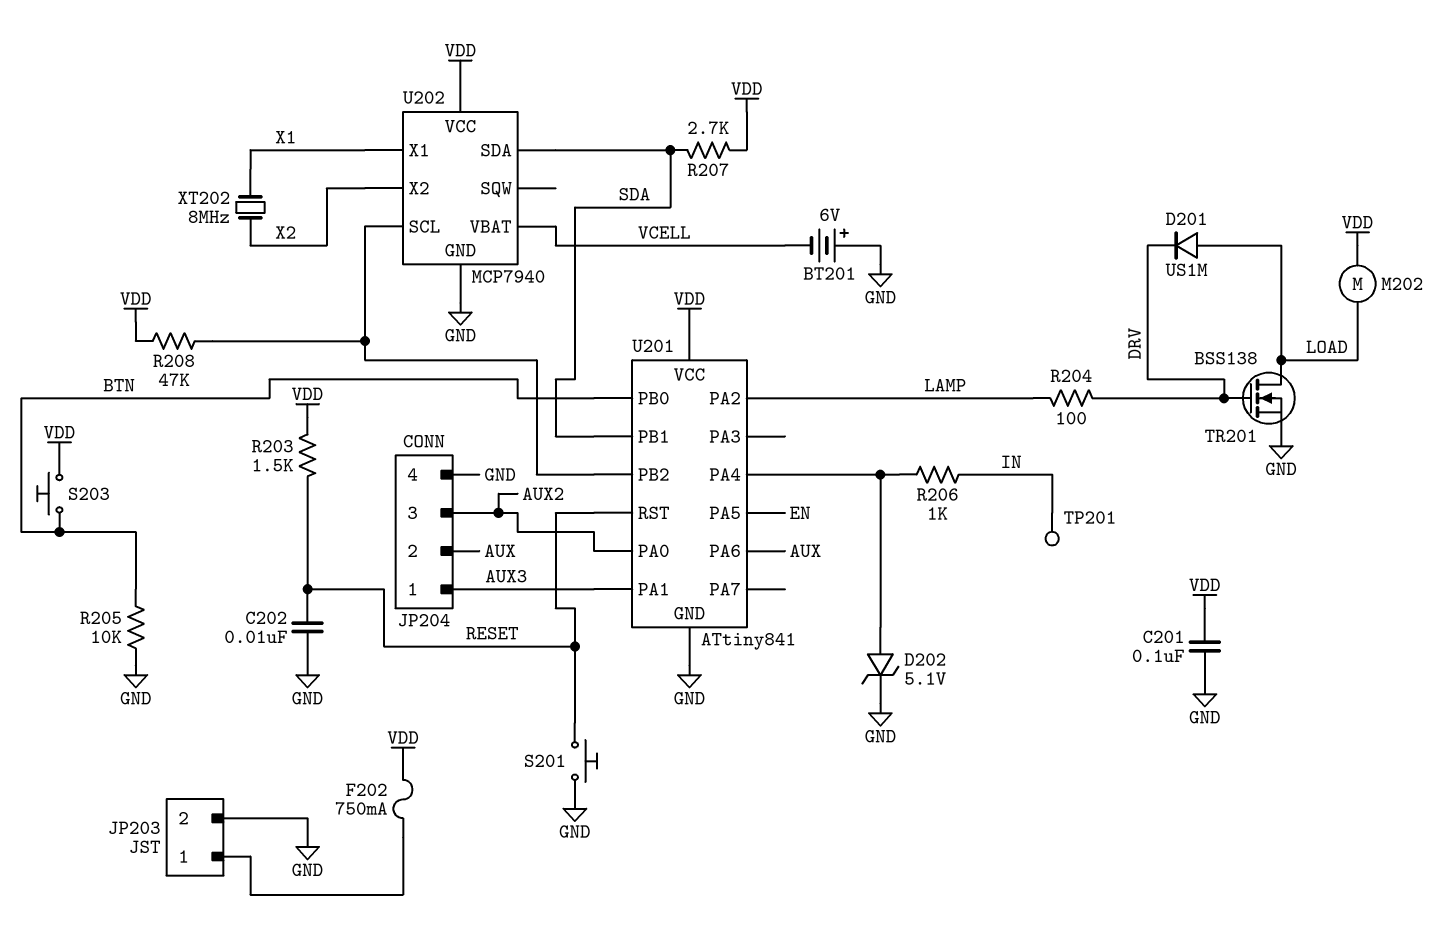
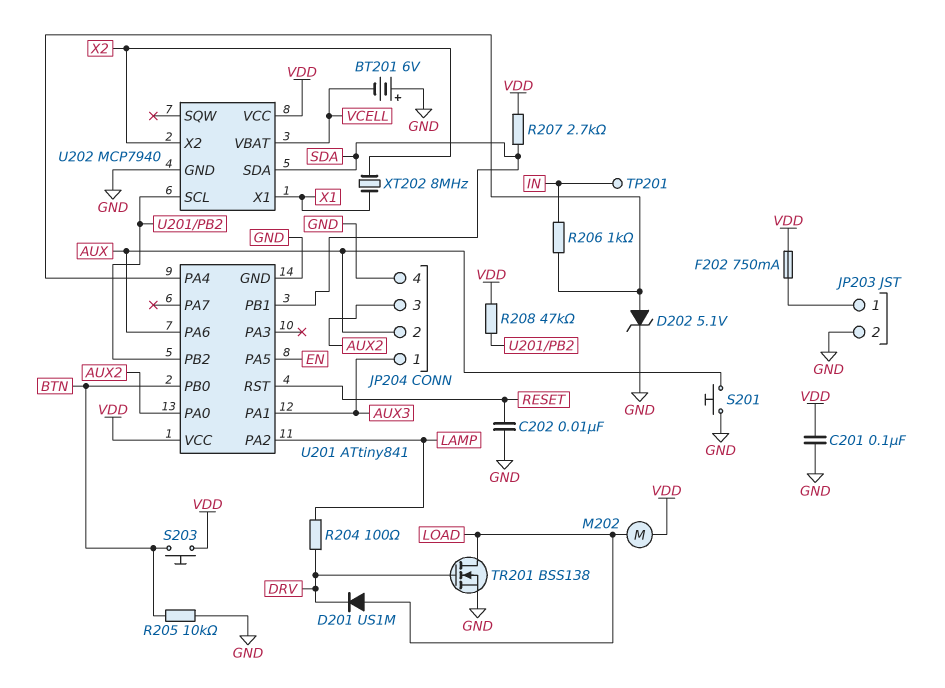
R203: 1.5k (RESET, VDD) -> none
S201: button (GND, RESET) -> button (AUX, GND)

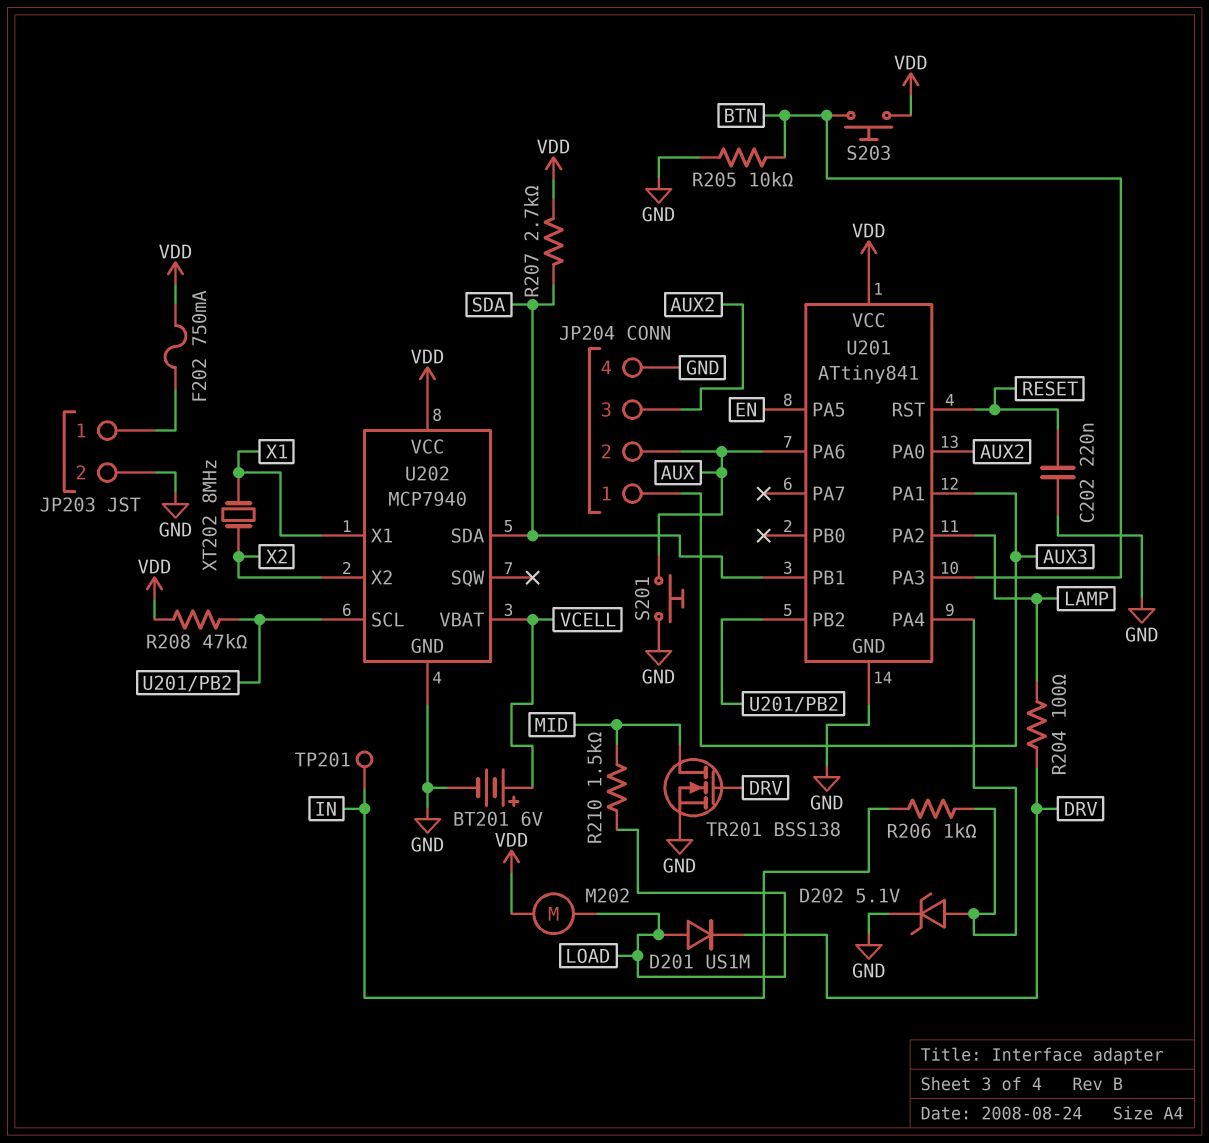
BT201: 6V (plus GND, minus VCELL) -> 6V (plus VCELL, minus GND)
C201: 100nF (GND, VDD) -> none
C202: 10nF (GND, RESET) -> 220nF (GND, RESET)
R210: none -> 1.5k (LOAD, MID)
TR201: NMOS BSS138 (G DRV, D LOAD, S GND) -> NMOS BSS138 (G DRV, D MID, S GND)
U201 pin PA3: none -> BTN
U201 pin PB0: BTN -> none

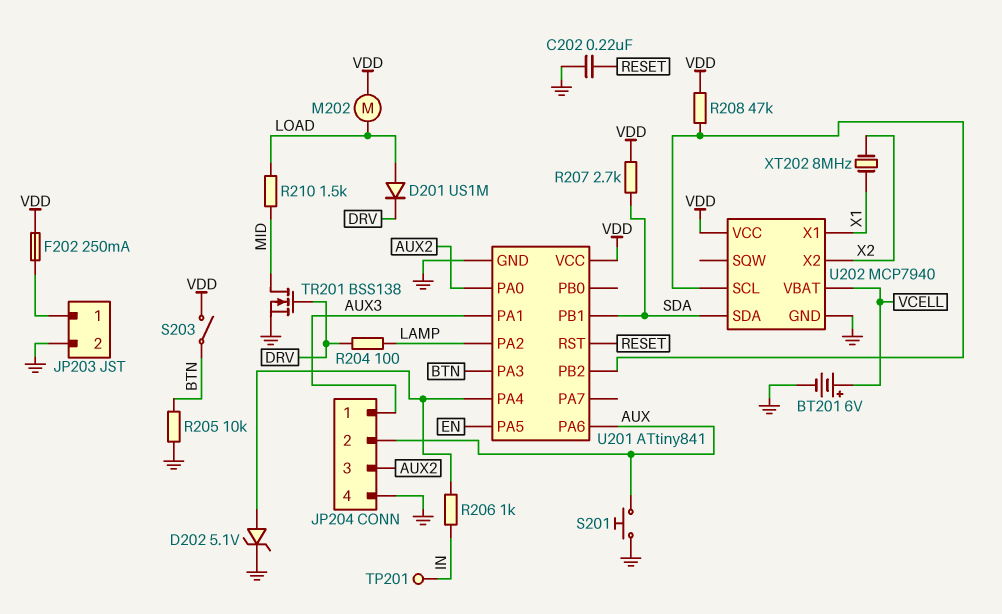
F202: 750mA (JP203/1, VDD) -> 250mA (JP203/1, VDD)
S203: button (BTN, VDD) -> switch (BTN, VDD)

